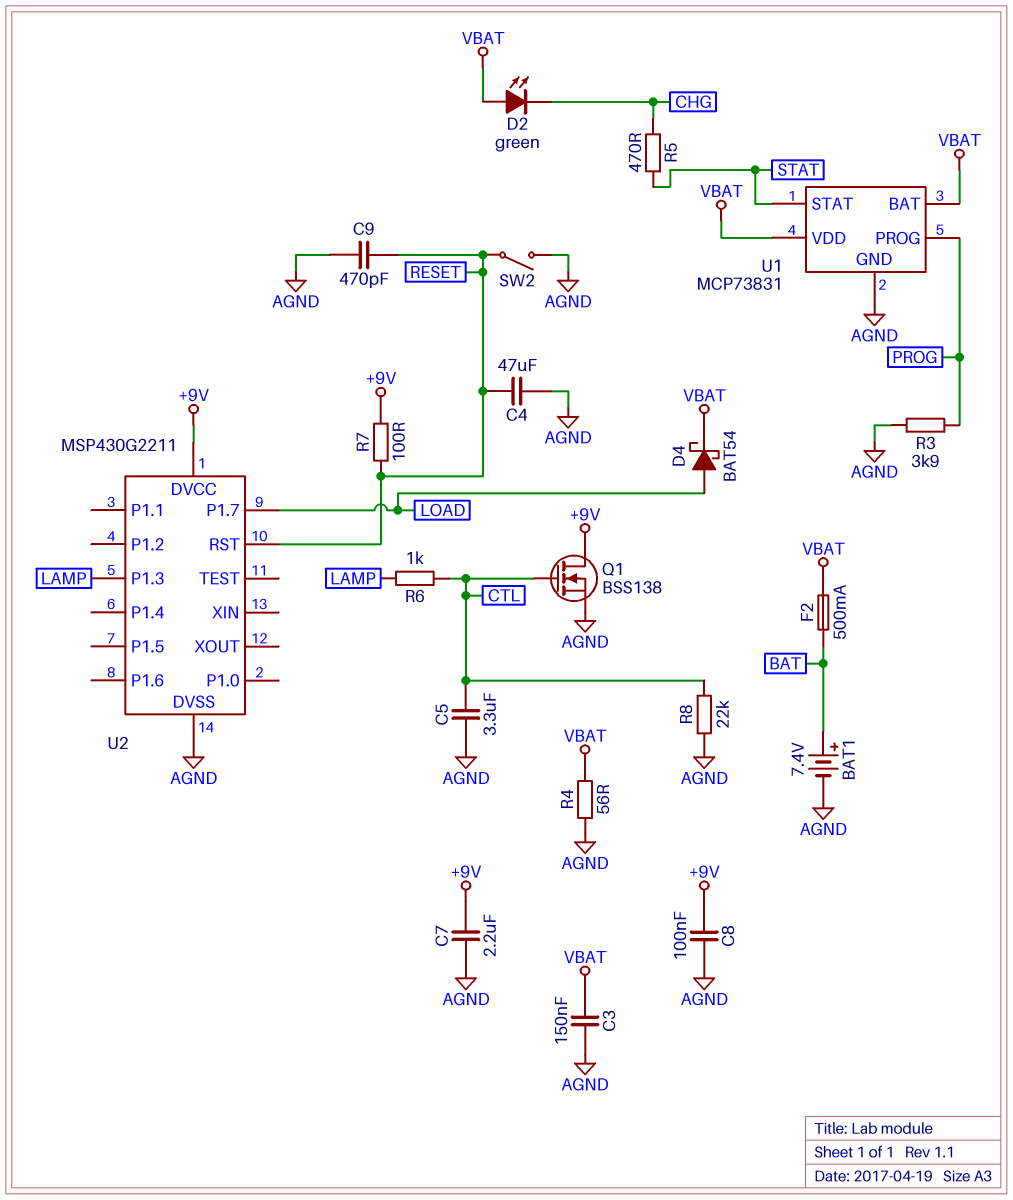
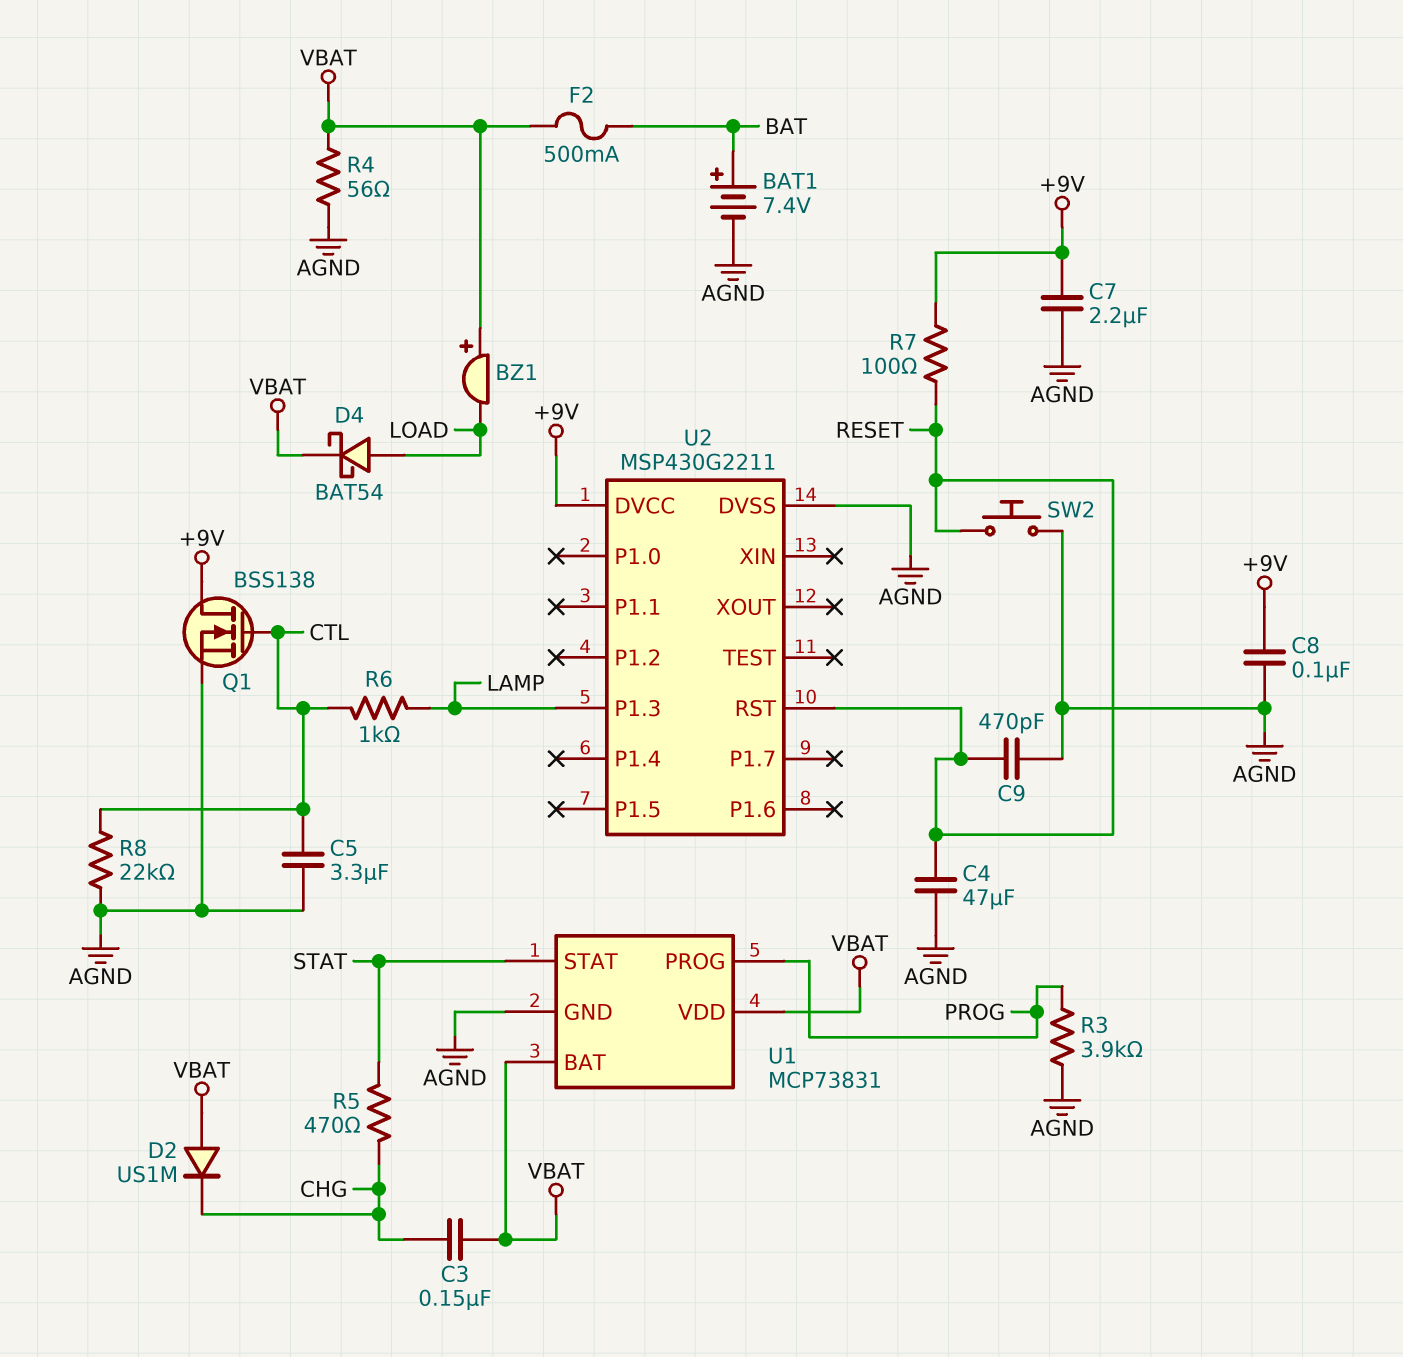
BZ1: none -> buzzer (plus VBAT, minus LOAD)
C3: 150nF (AGND, VBAT) -> 150nF (CHG, VBAT)
D2: LED green (A VBAT, K CHG) -> diode US1M (A VBAT, K CHG)
SW2: switch (AGND, RESET) -> button (AGND, RESET)
U2 pin P1.7: LOAD -> none

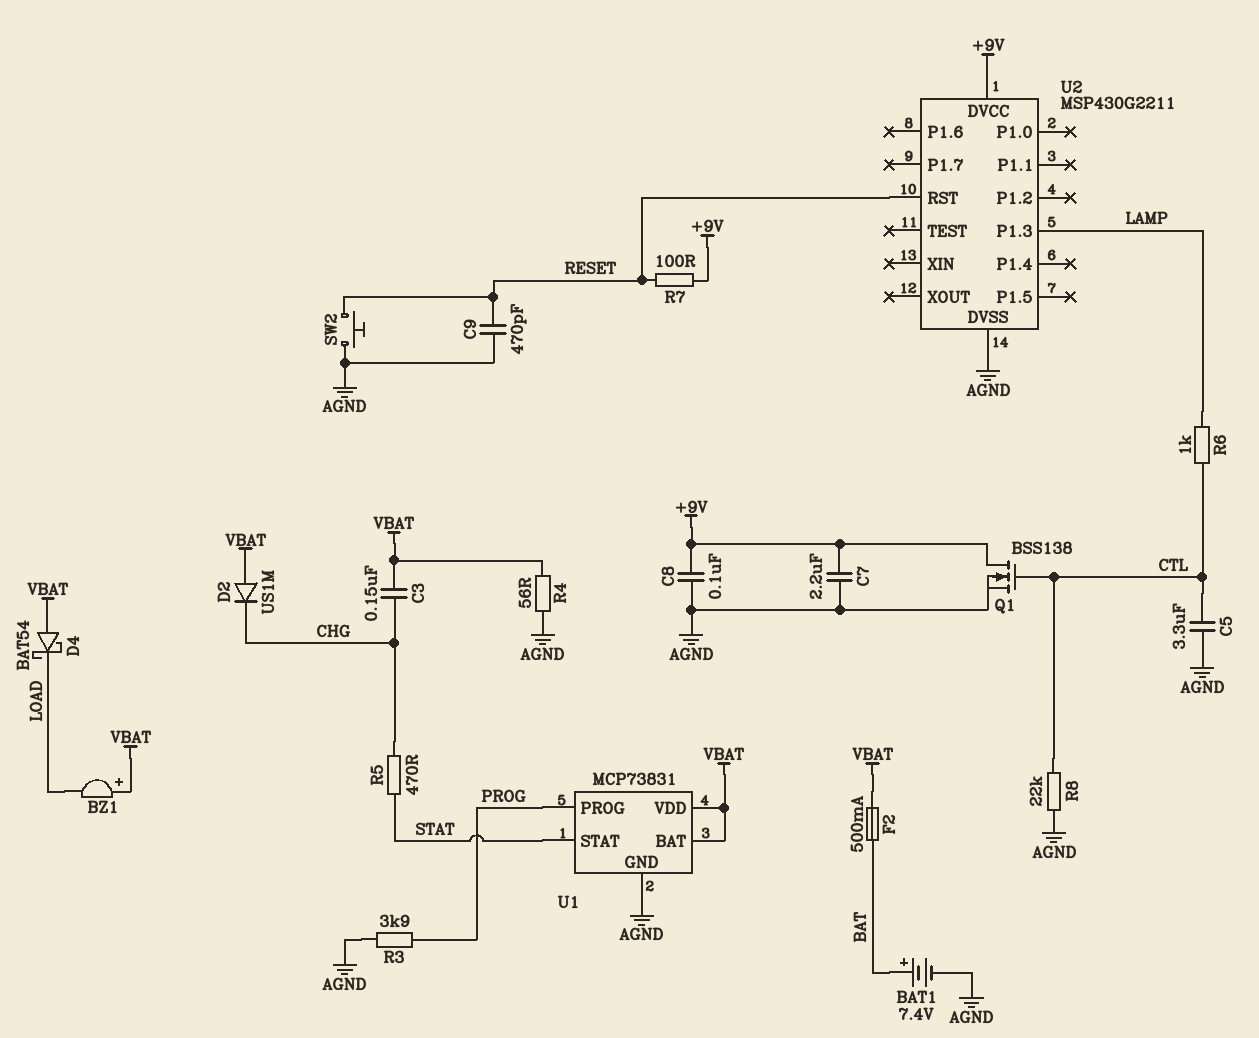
C4: 47uF (AGND, RESET) -> none
D4: schottky BAT54 (A LOAD, K VBAT) -> schottky BAT54 (A VBAT, K LOAD)

